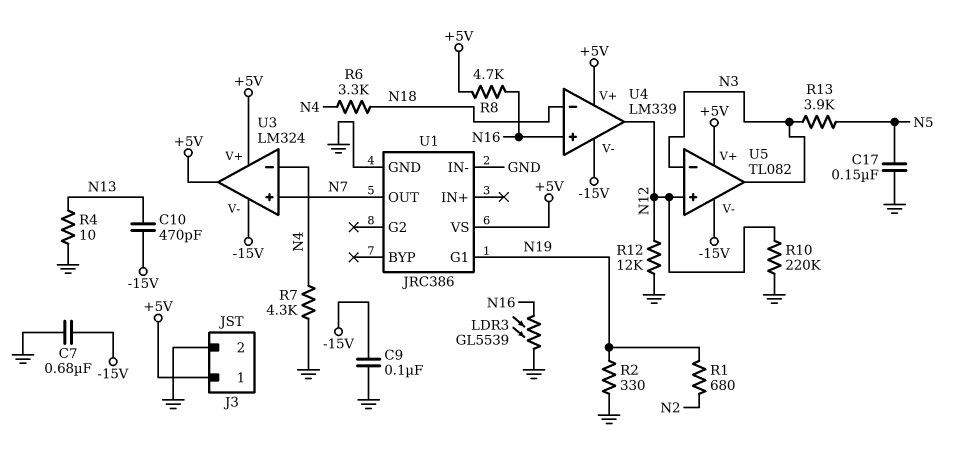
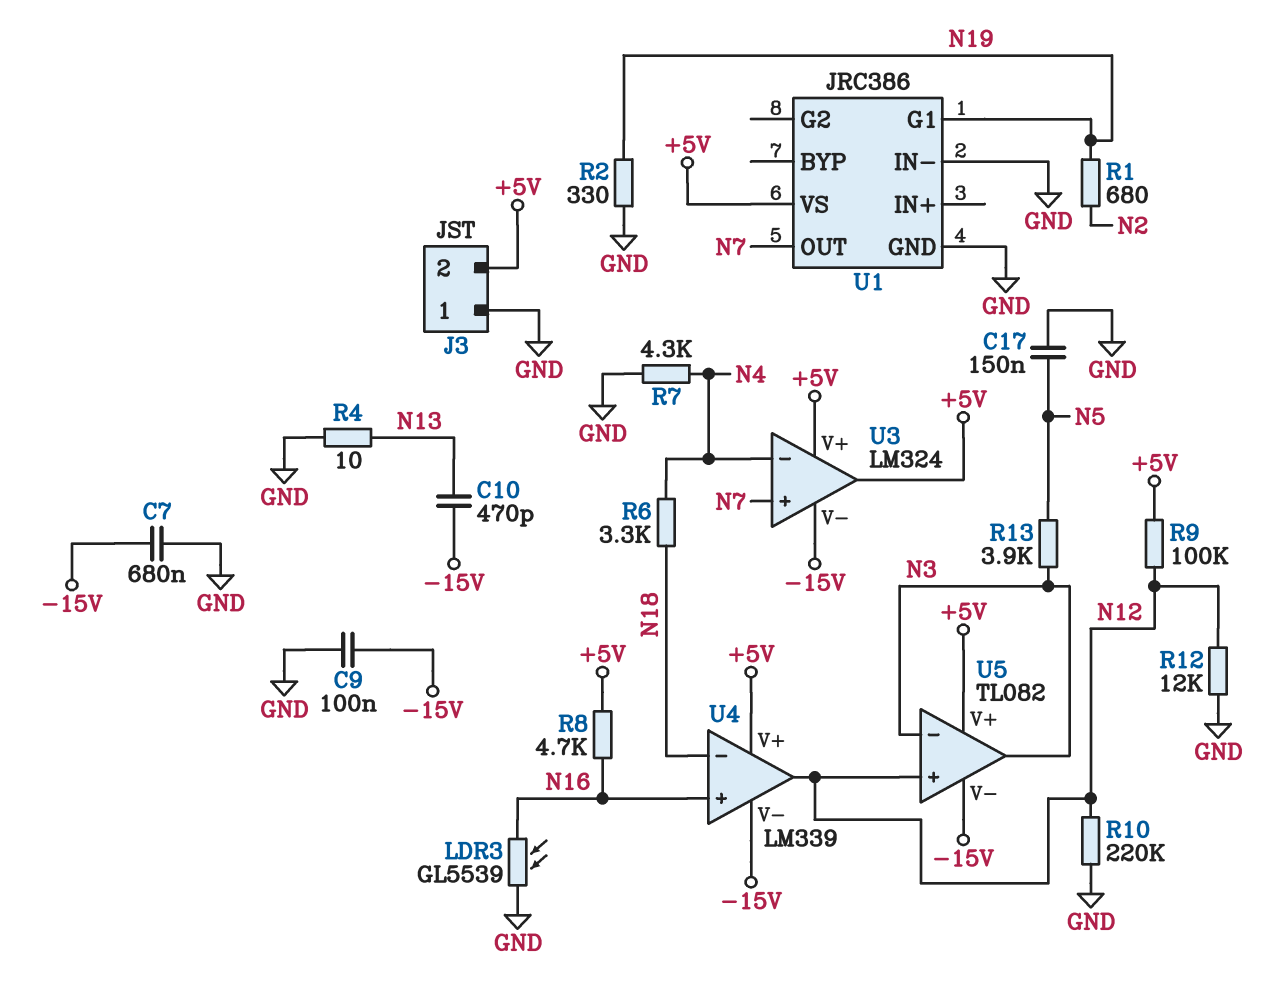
J3 pin 1: +5V -> GND
J3 pin 2: GND -> +5V
R9: none -> 100k (+5V, N12)

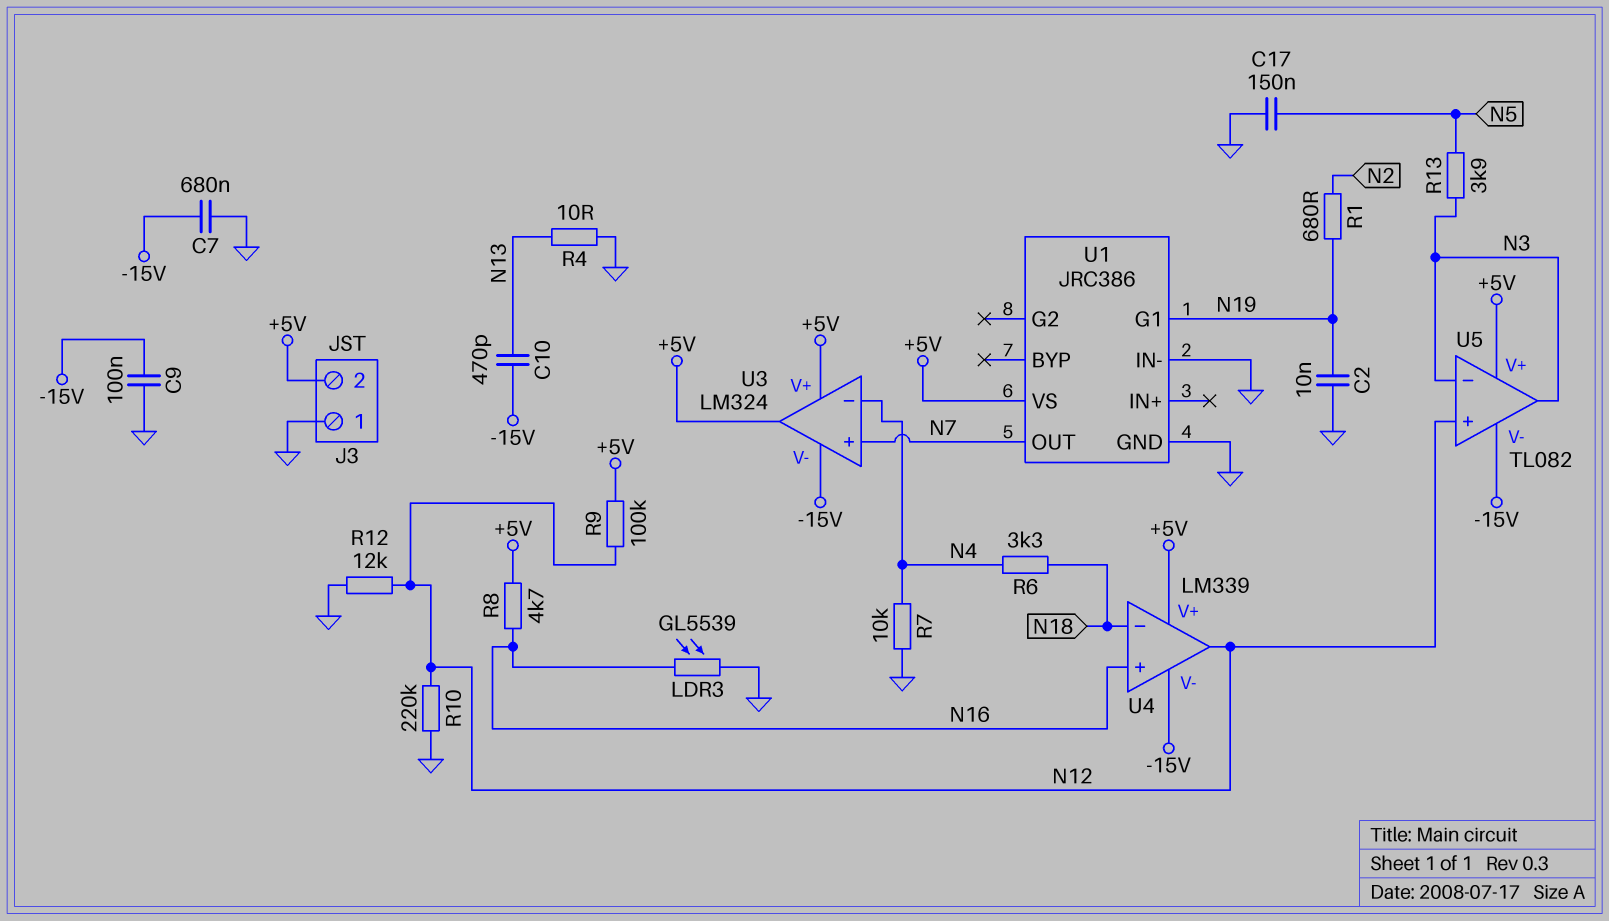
C2: none -> 10nF (GND, N19)
R2: 330 (GND, N19) -> none
R7: 4.3k (GND, N4) -> 10k (GND, N4)

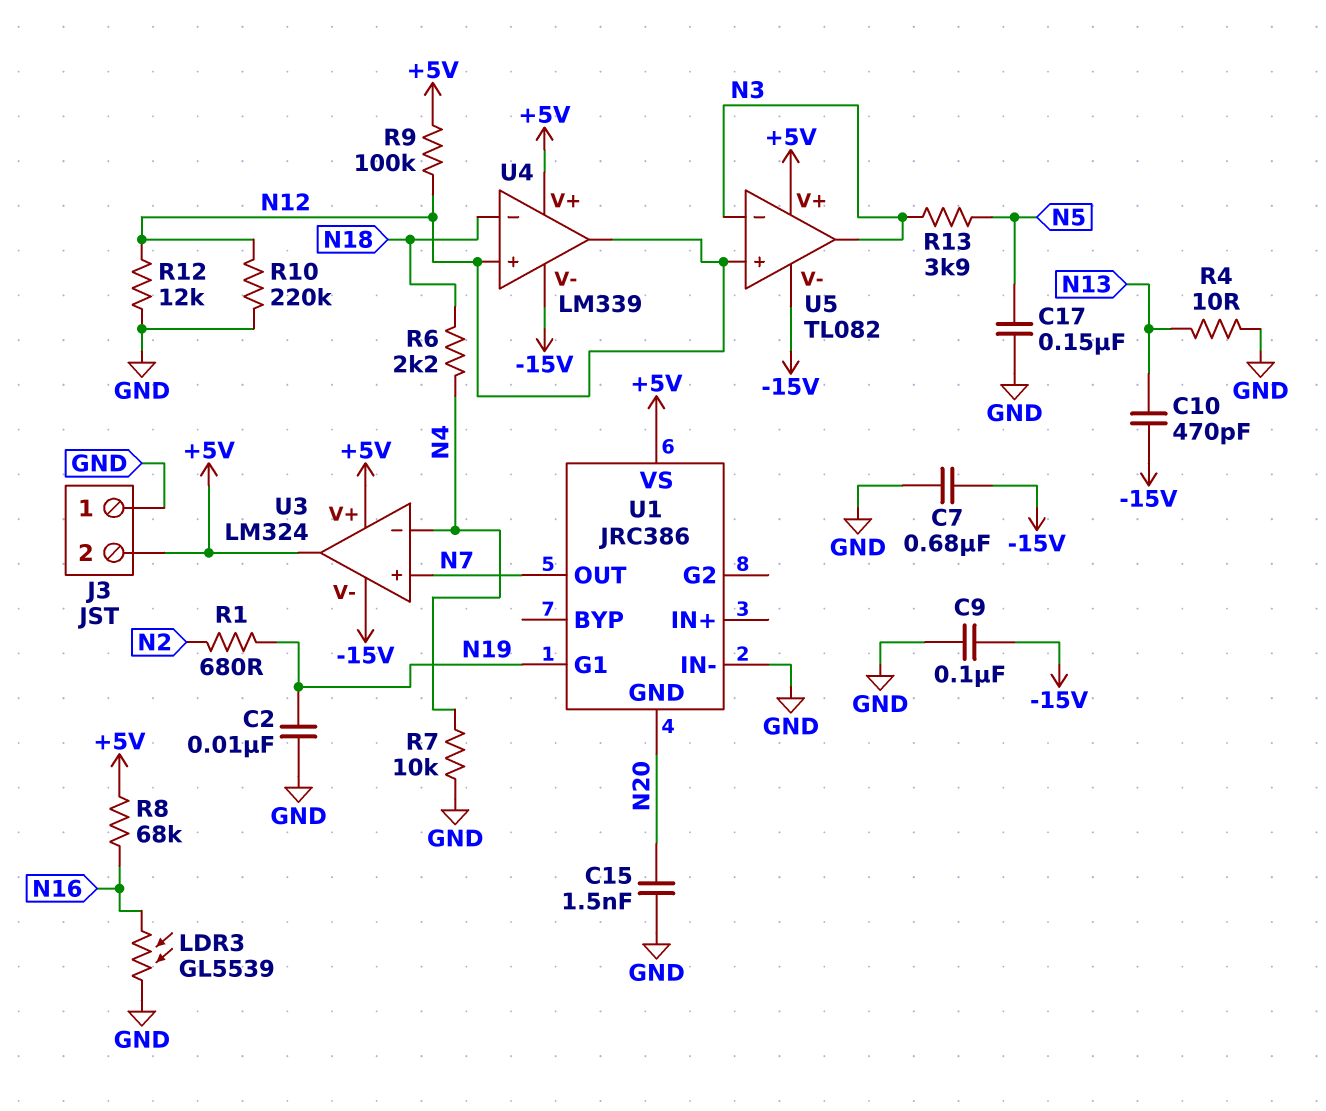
C15: none -> 1.5nF (GND, N20)
R6: 3.3k (N4, N18) -> 2.2k (N4, N18)
R8: 4.7k (+5V, N16) -> 68k (+5V, N16)
U1 pin GND: GND -> N20
U4 pin in+: N16 -> N12

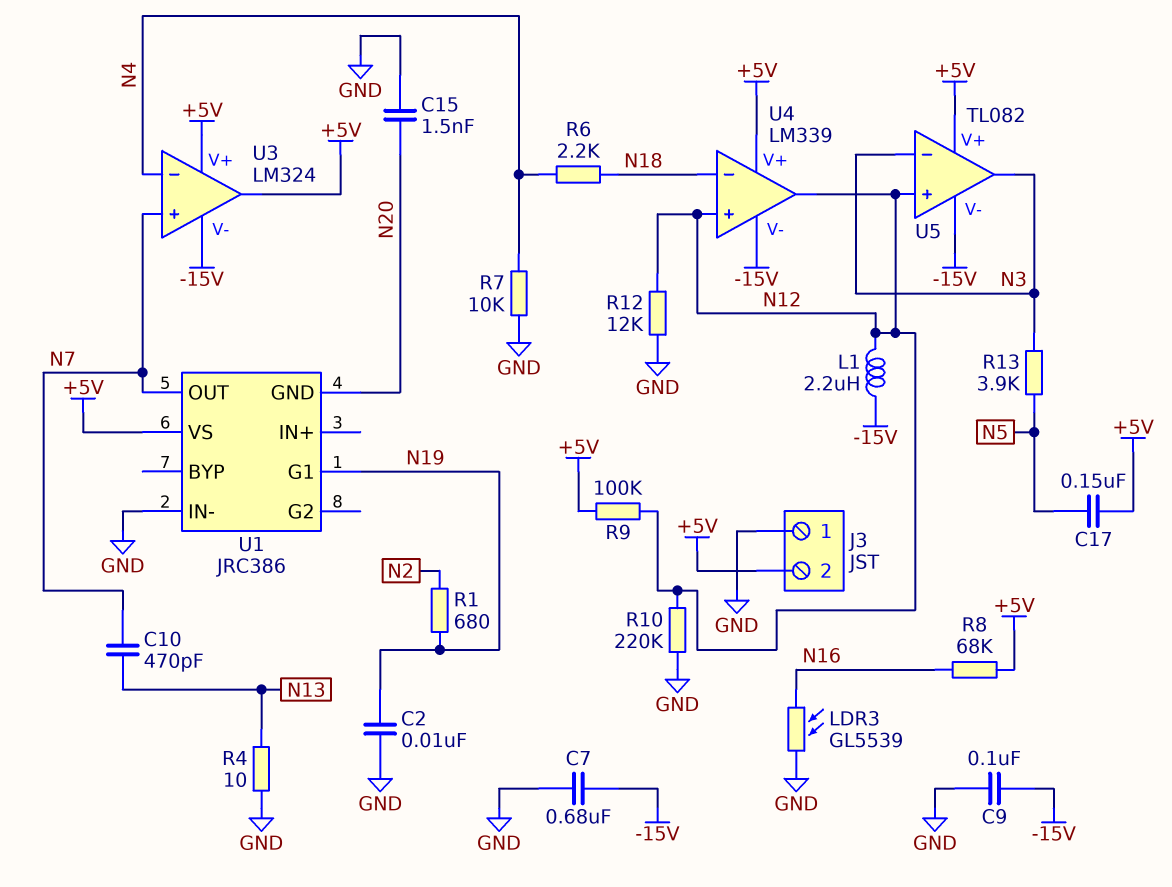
C10: 470pF (-15V, N13) -> 470pF (N7, N13)
C17: 150nF (GND, N5) -> 150nF (+5V, N5)
L1: none -> 2.2uH (-15V, N12)

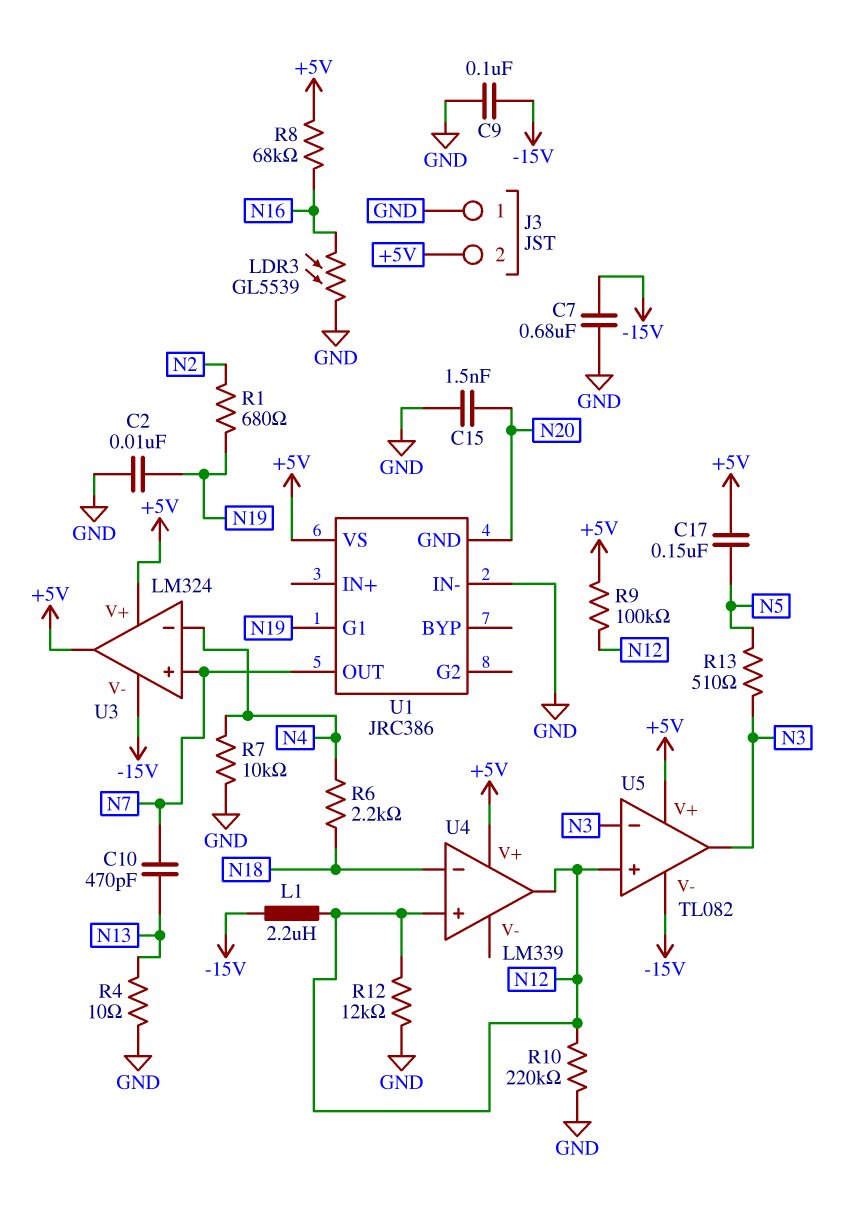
R13: 3.9k (N3, N5) -> 510 (N3, N5)
U4 pin V-: -15V -> none

